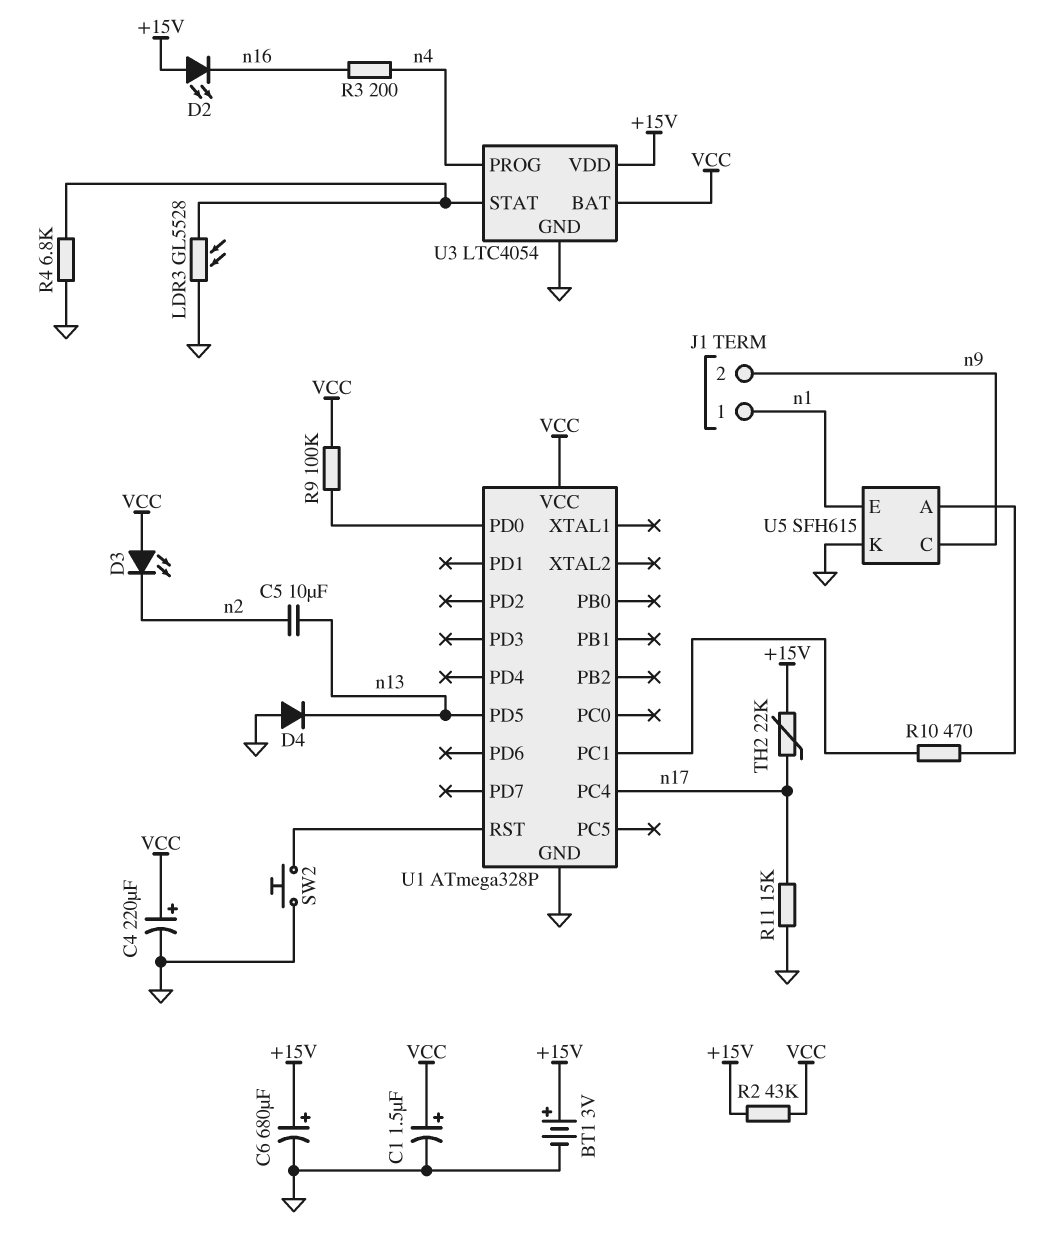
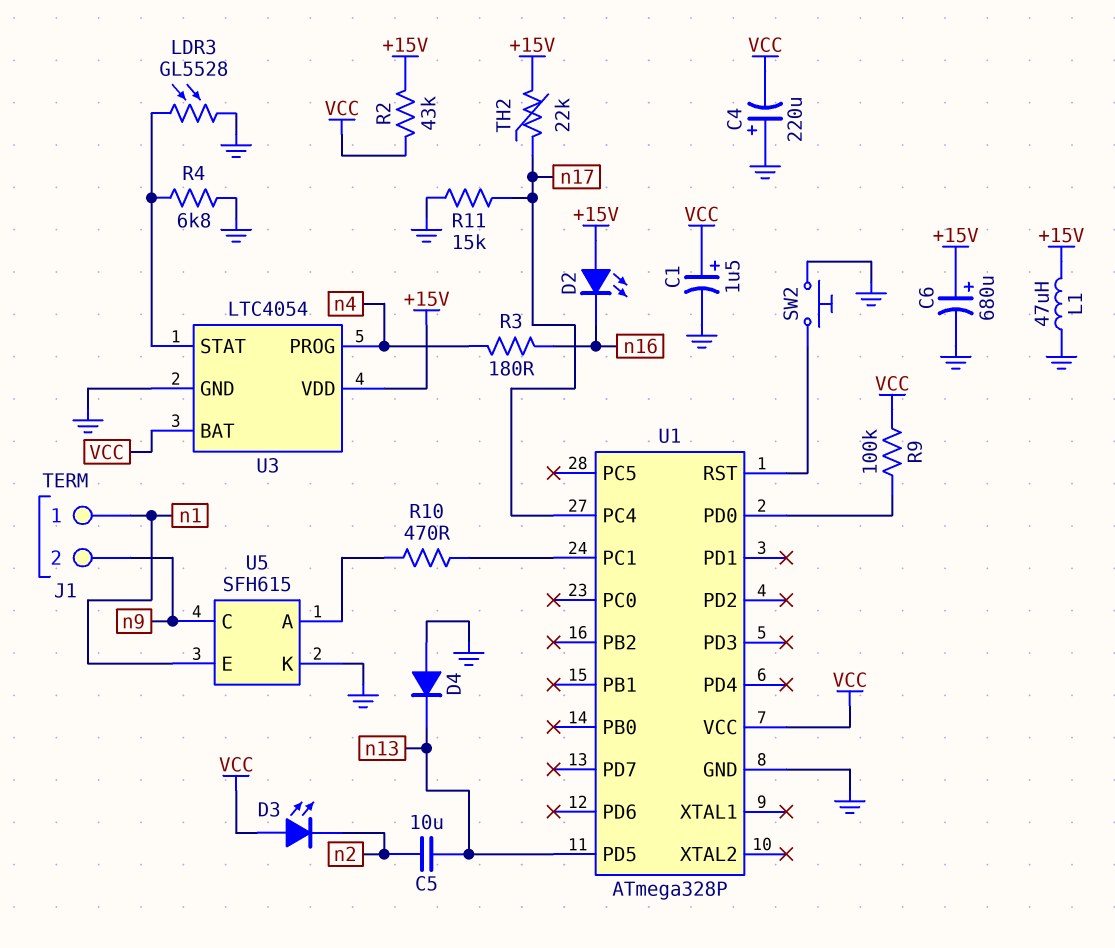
BT1: 3V (plus +15V, minus GND) -> none
C4: 220uF (plus VCC, minus GND) -> 220uF (plus GND, minus VCC)
L1: none -> 47uH (+15V, GND)
R3: 200 (n4, n16) -> 180 (n4, n16)

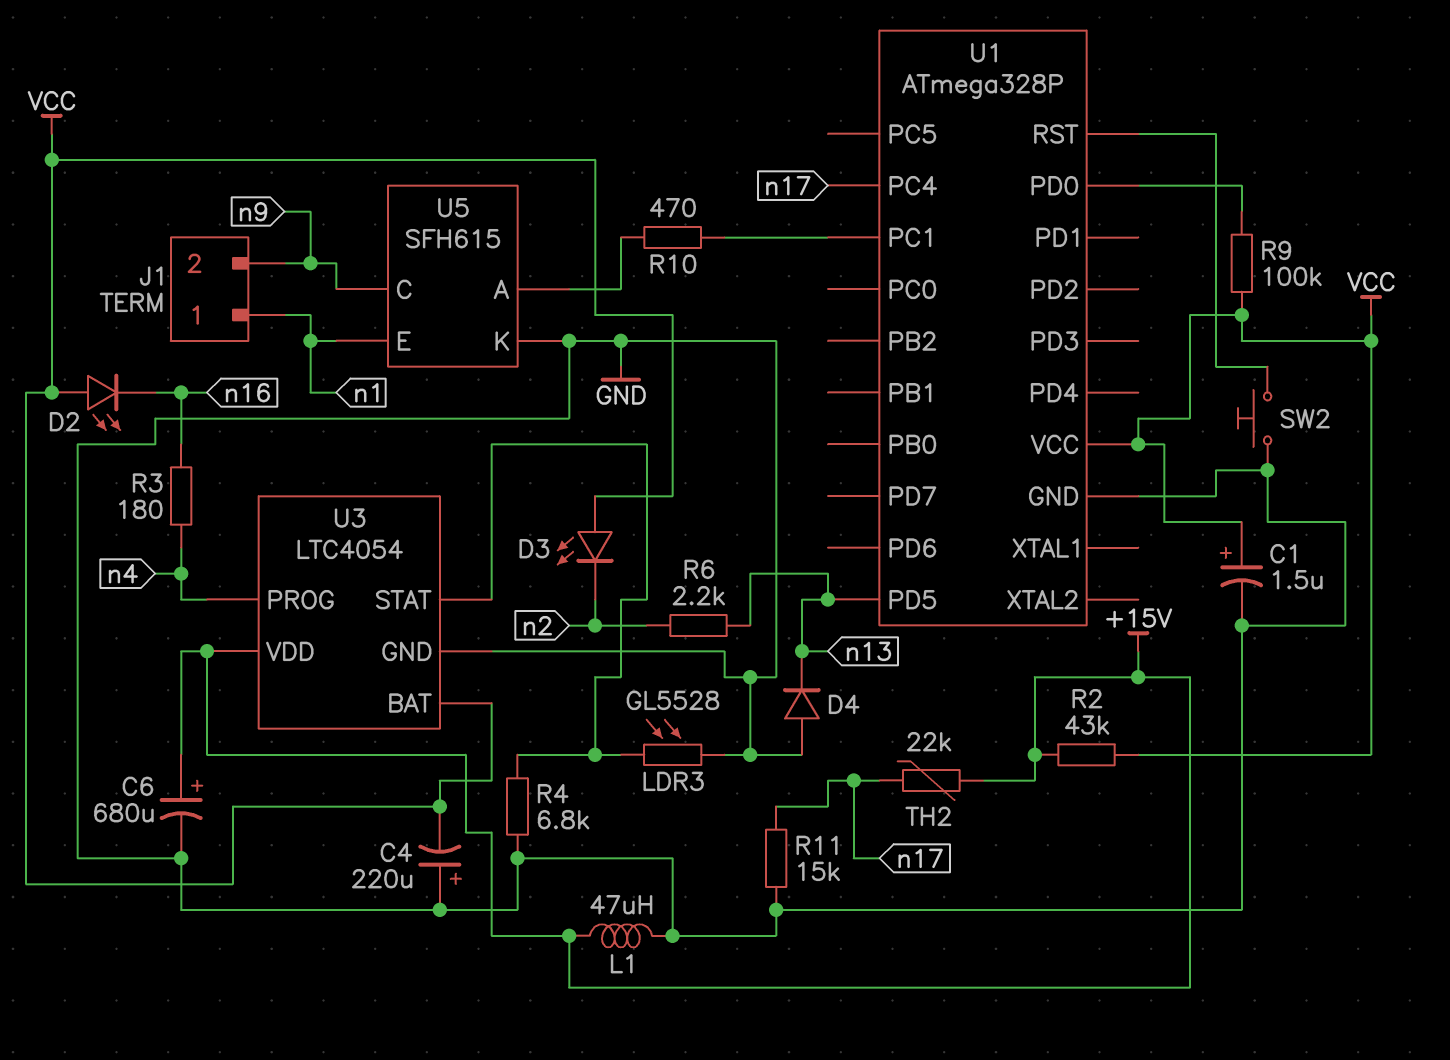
C5: 10uF (n2, n13) -> none
D2: LED (A +15V, K n16) -> LED (A VCC, K n16)
R6: none -> 2.2k (n2, n13)

